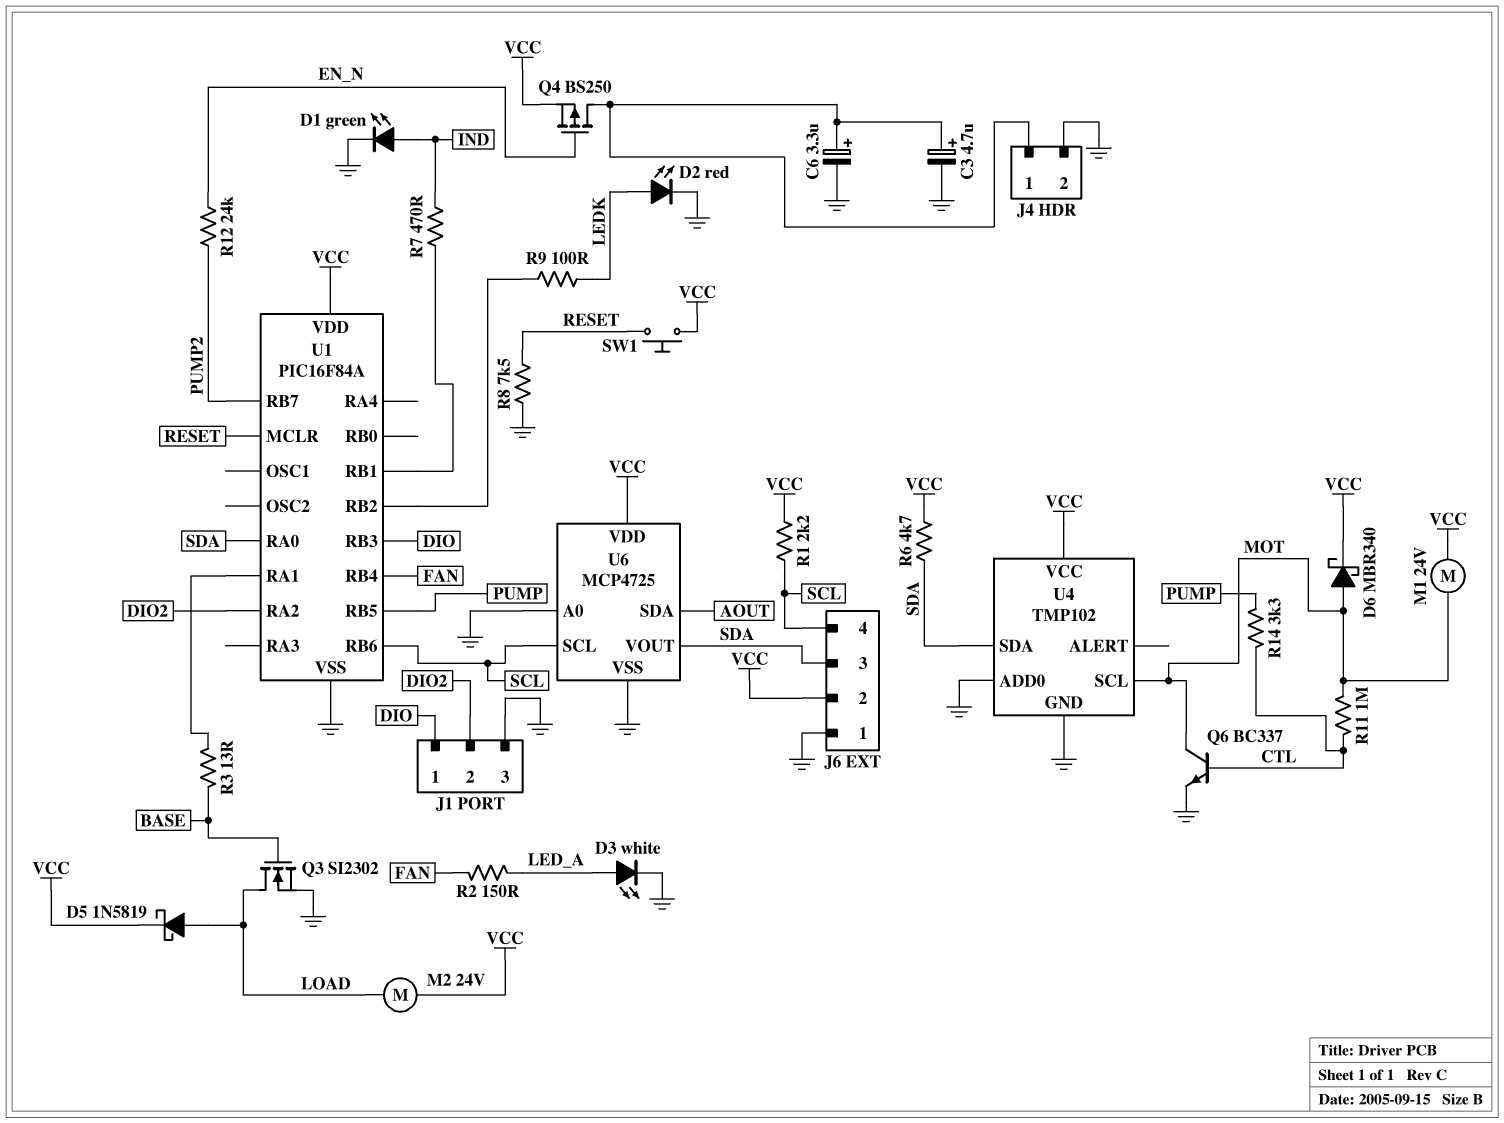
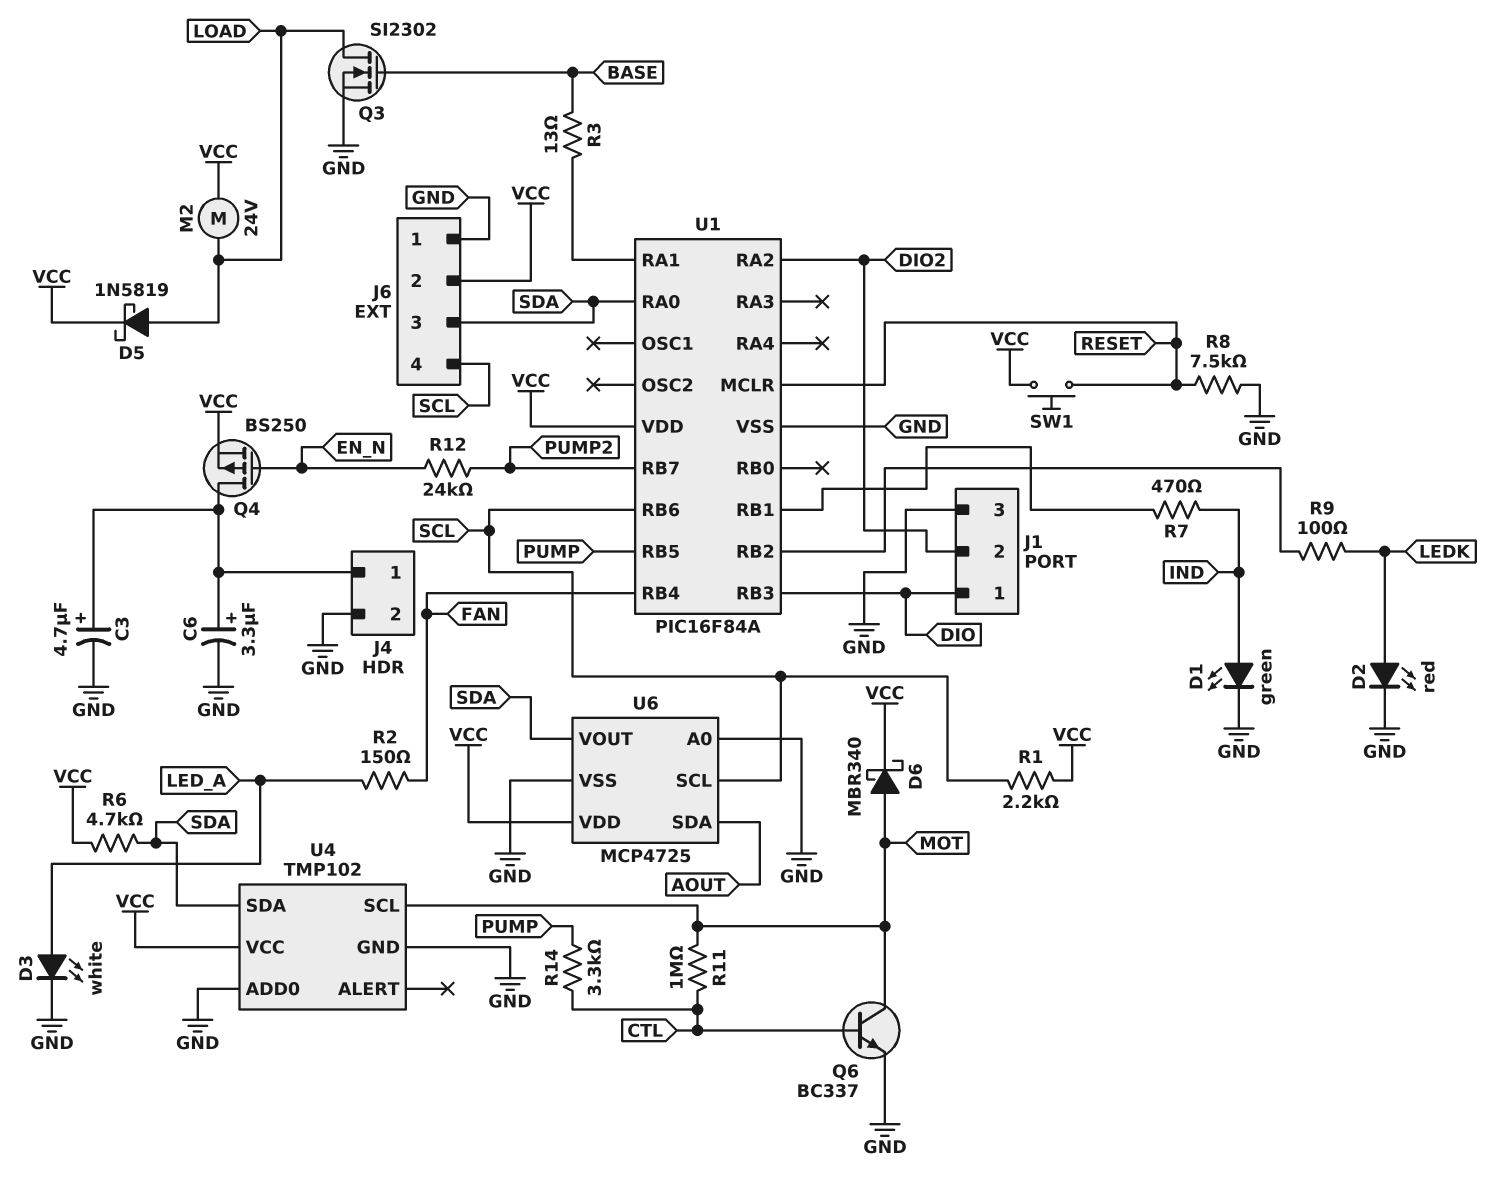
M1: motor 24V (MOT, VCC) -> none

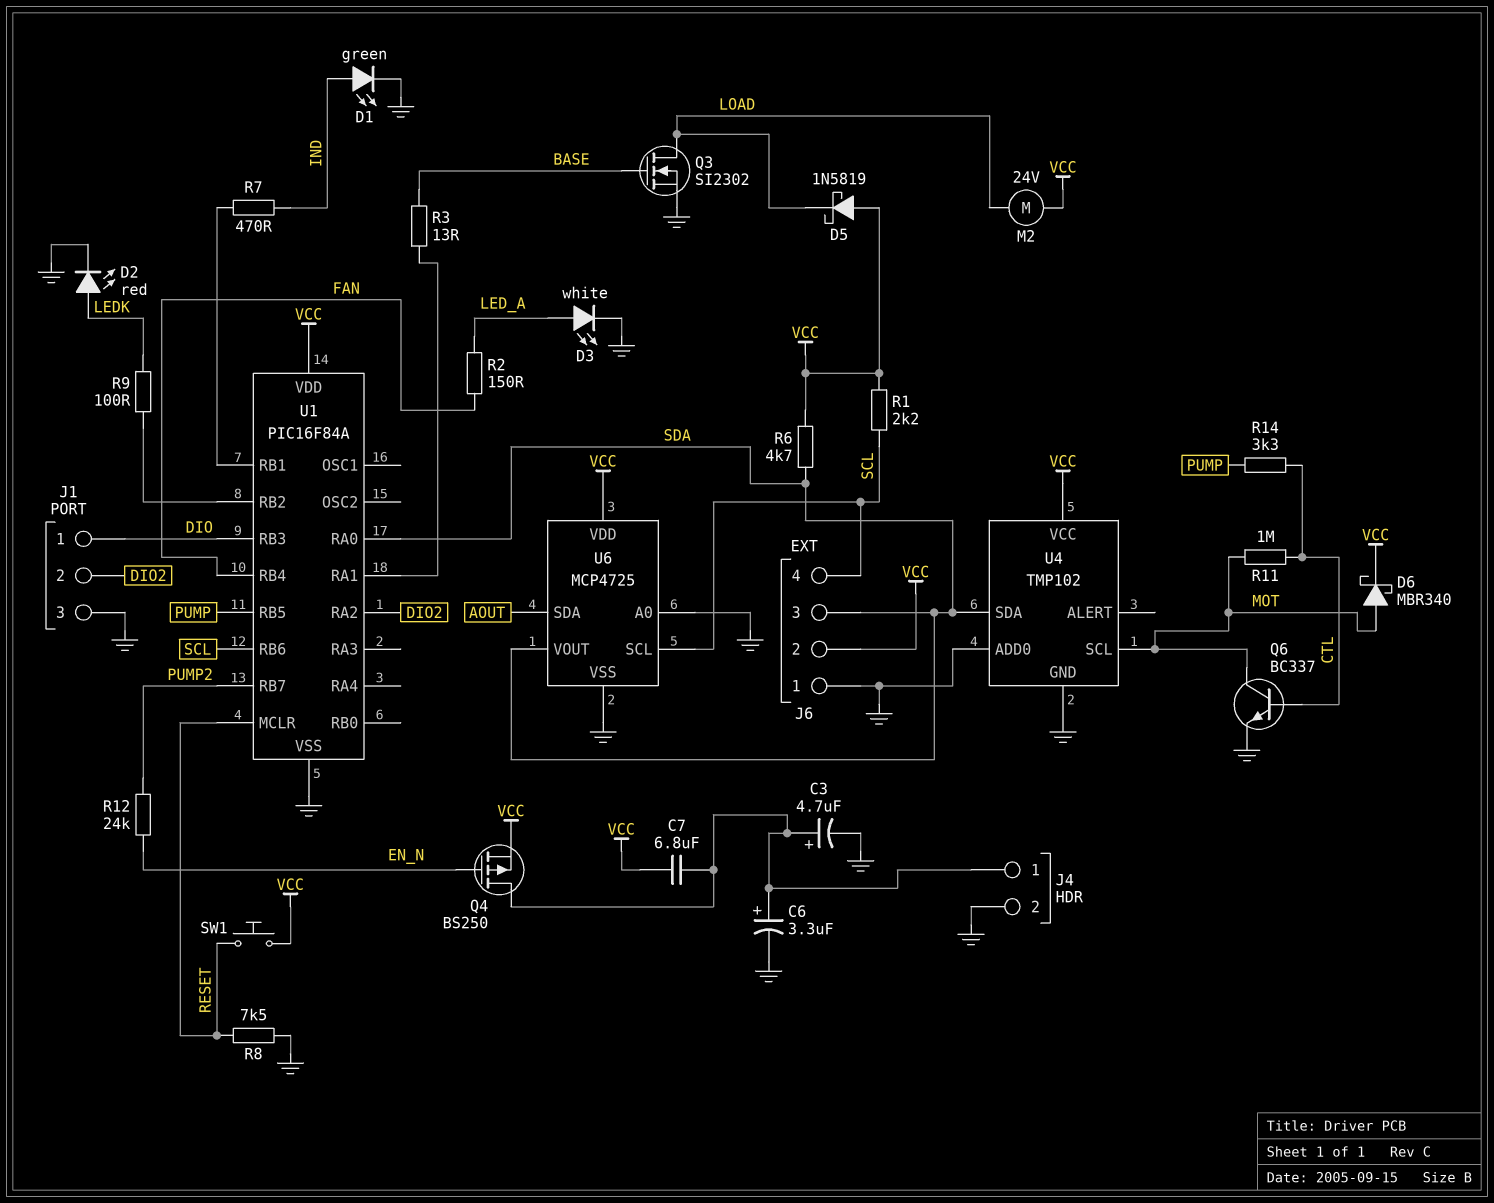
C7: none -> 6.8uF (J4/1, VCC)
D5: schottky 1N5819 (A LOAD, K VCC) -> schottky 1N5819 (A VCC, K LOAD)

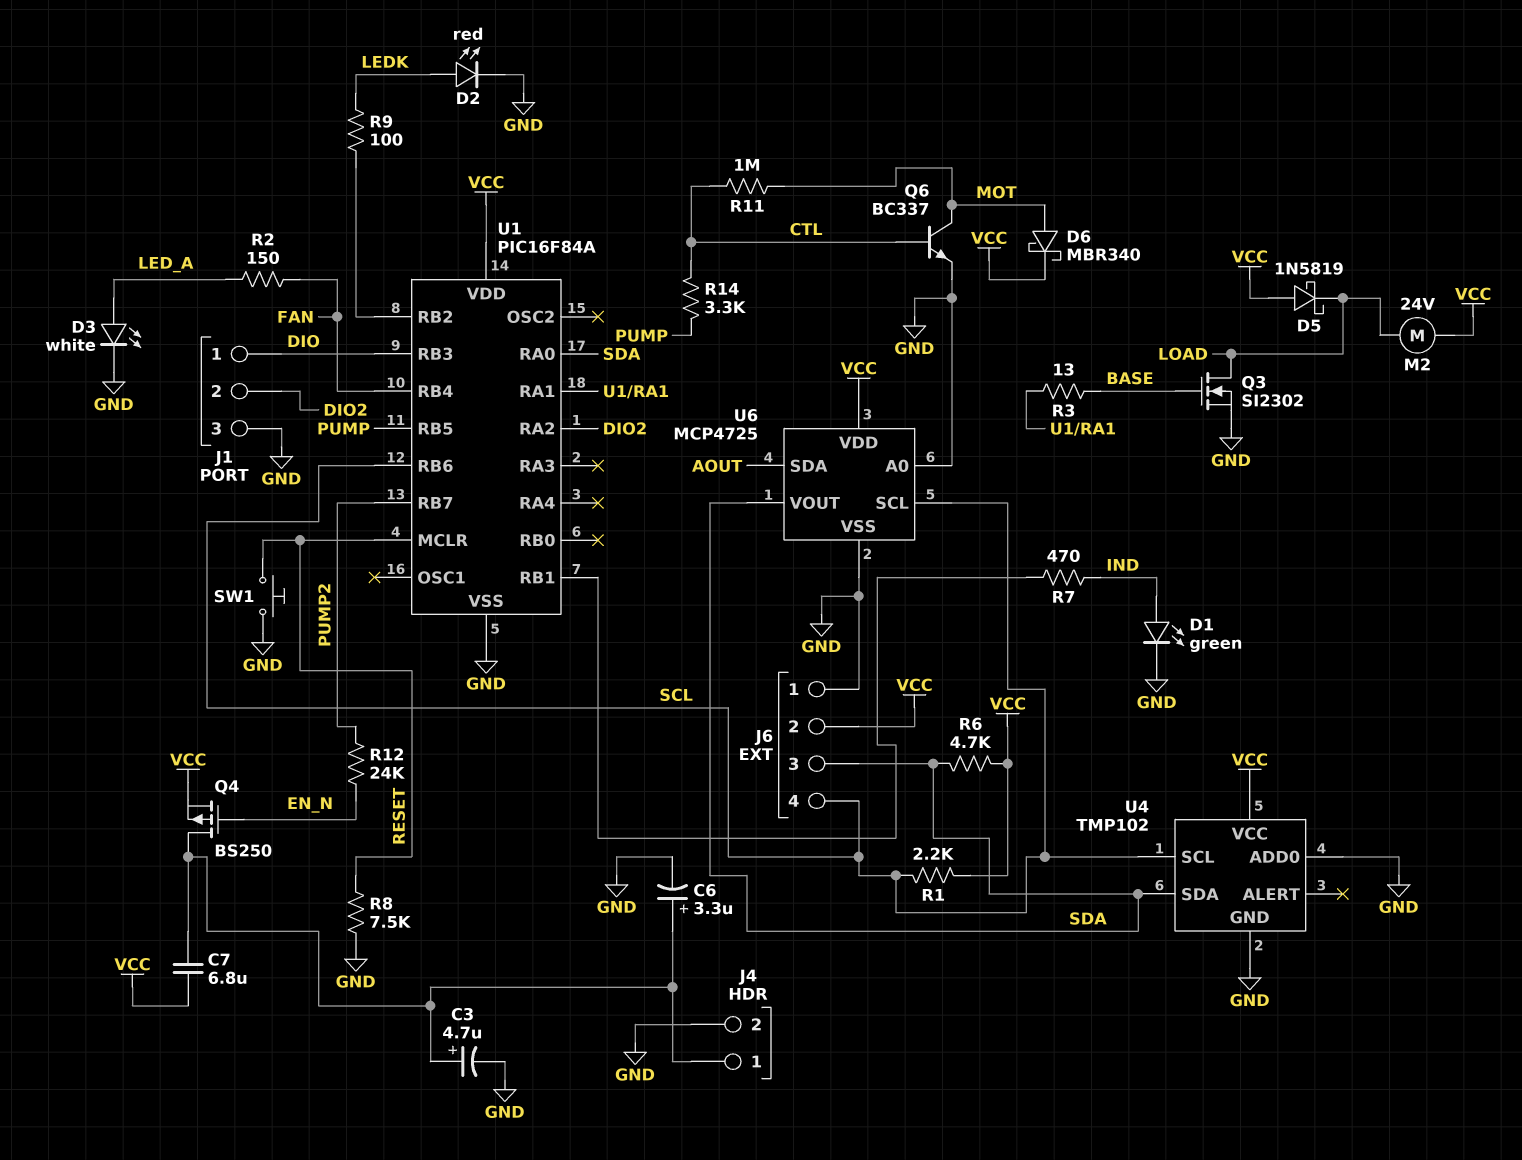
SW1: button (RESET, VCC) -> button (GND, RESET)
U4 pin SCL: MOT -> SCL

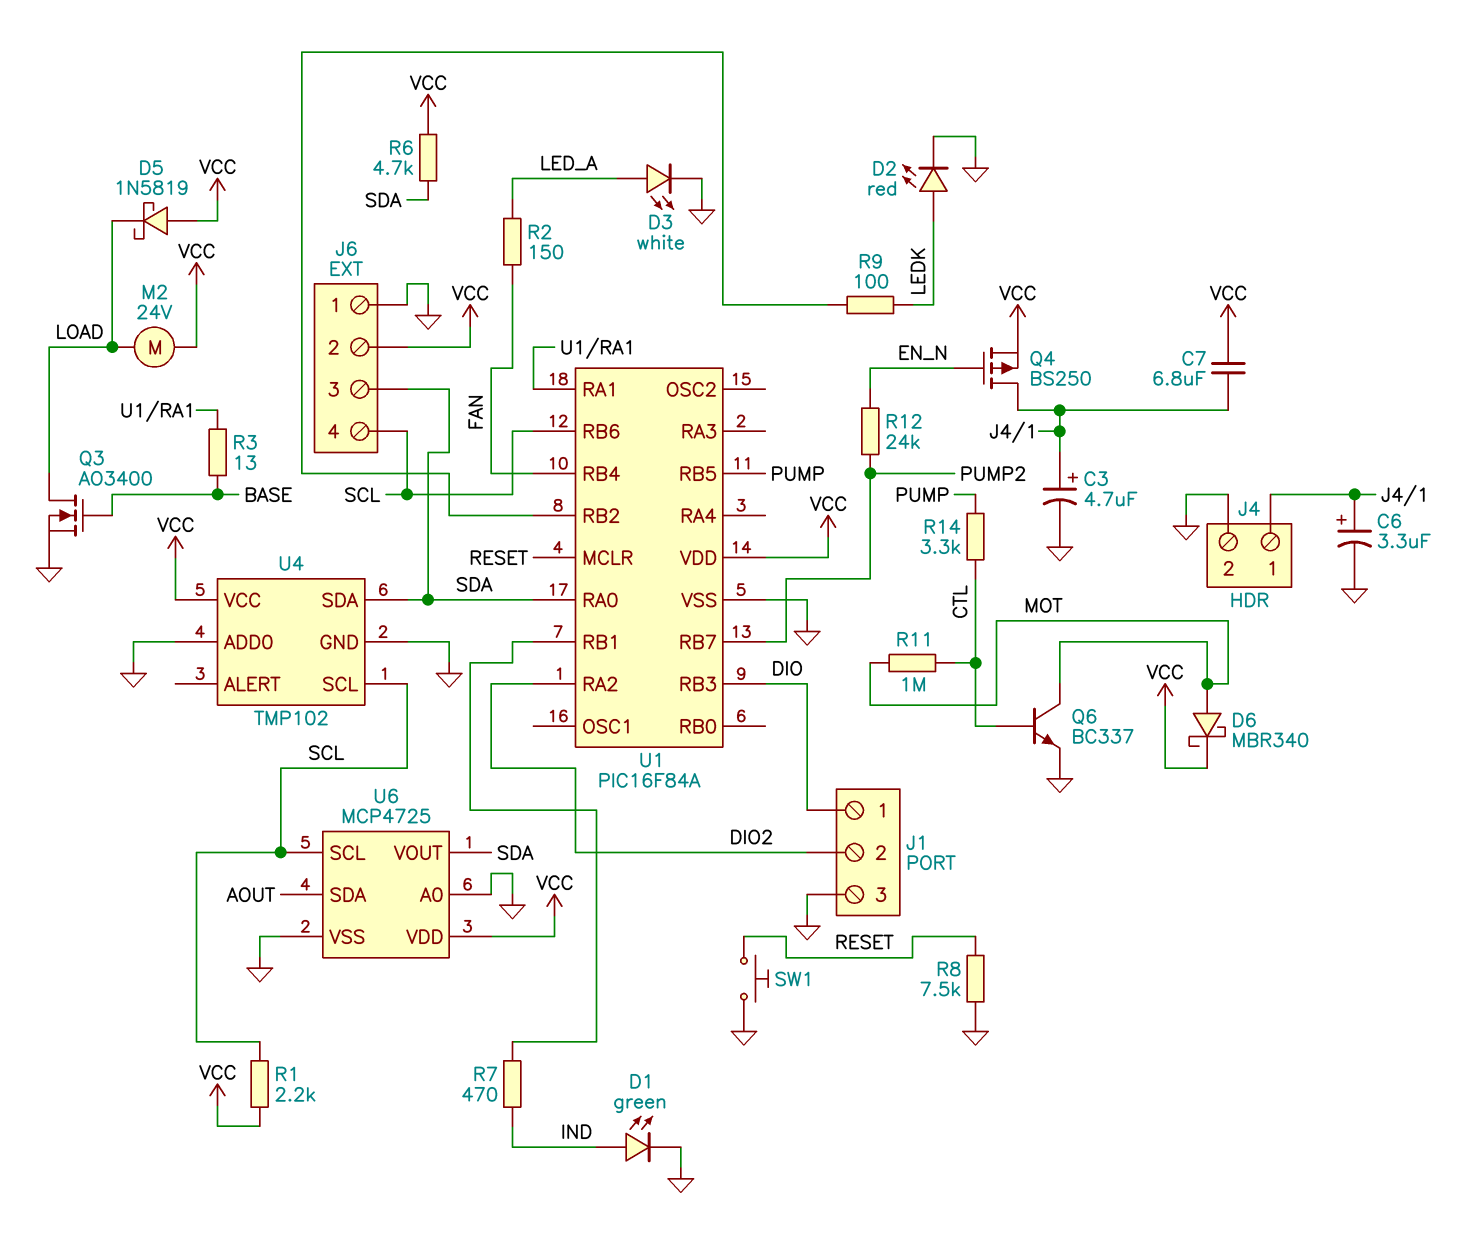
Q3: NMOS SI2302 (G BASE, D LOAD, S GND) -> NMOS AO3400 (G BASE, D LOAD, S GND)

